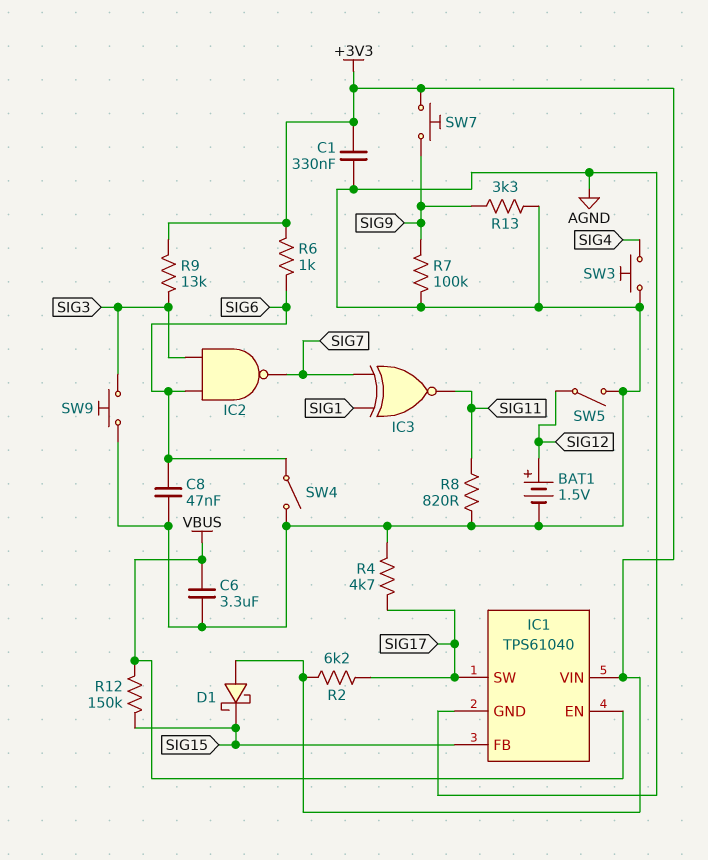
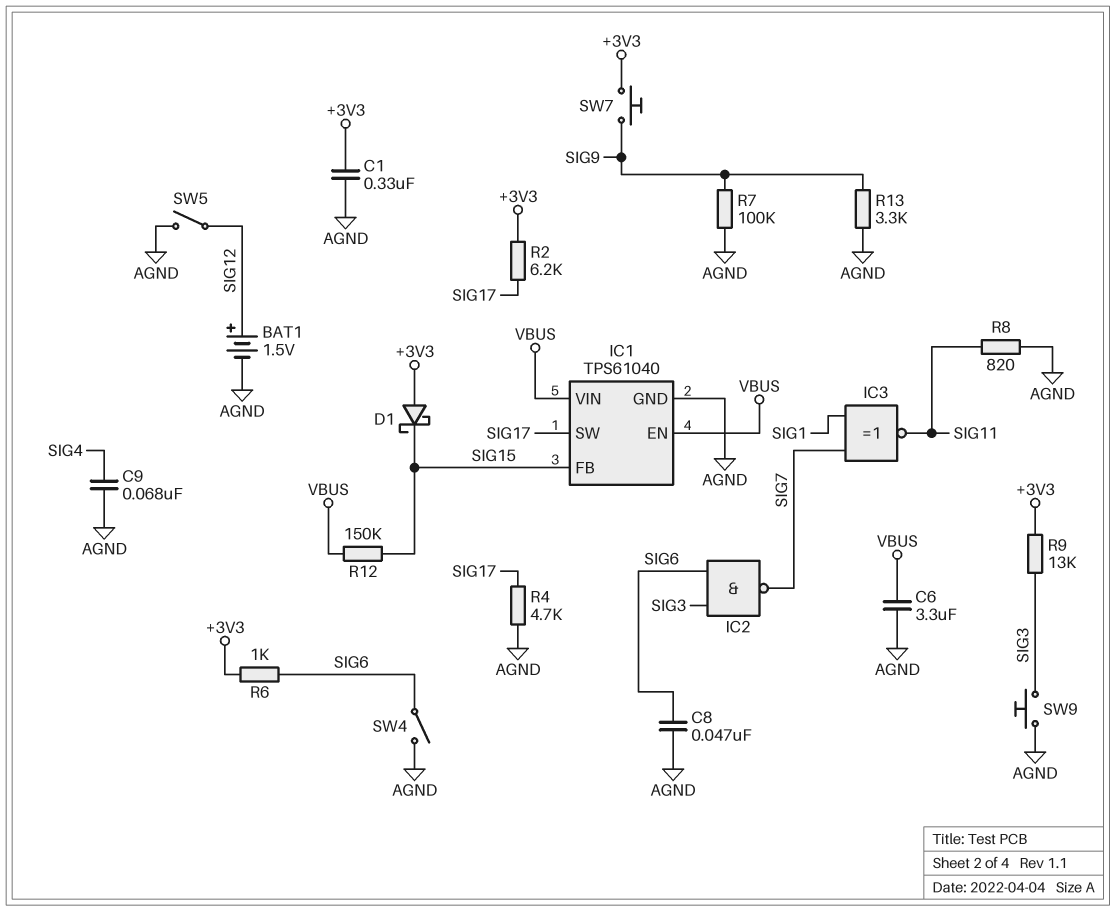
C9: none -> 68nF (AGND, SIG4)
IC1 pin VIN: +3V3 -> VBUS
SW3: button (AGND, SIG4) -> none

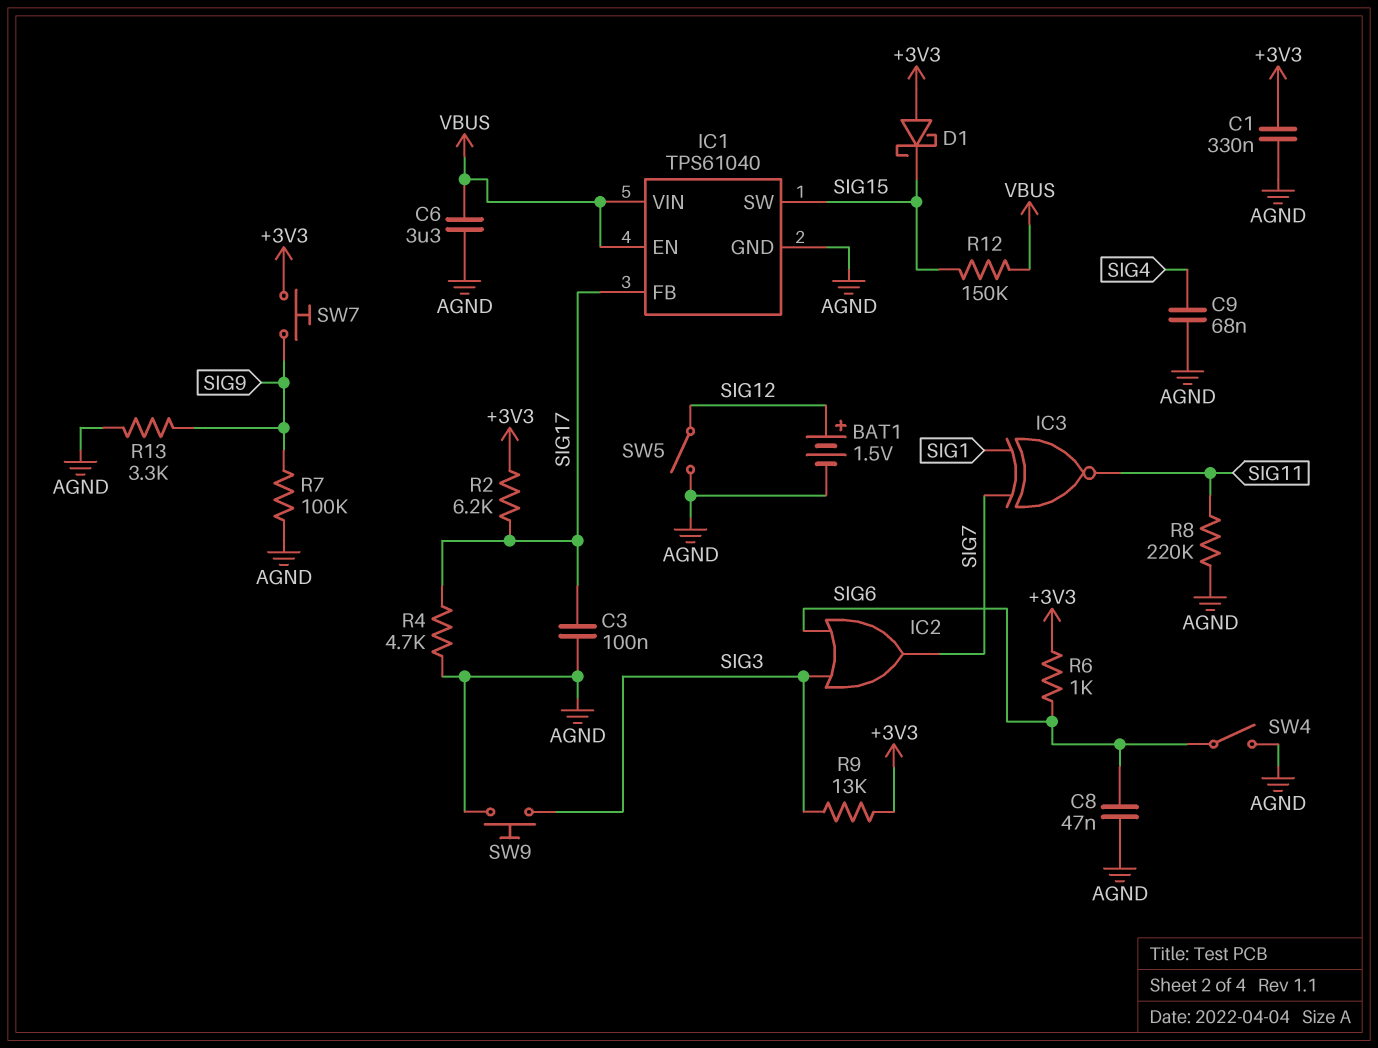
C3: none -> 100nF (AGND, SIG17)
IC1 pin FB: SIG15 -> SIG17
IC1 pin SW: SIG17 -> SIG15
IC2: NAND (in SIG3, in SIG6, out SIG7) -> OR (in SIG3, in SIG6, out SIG7)
R8: 820 (AGND, SIG11) -> 220k (AGND, SIG11)

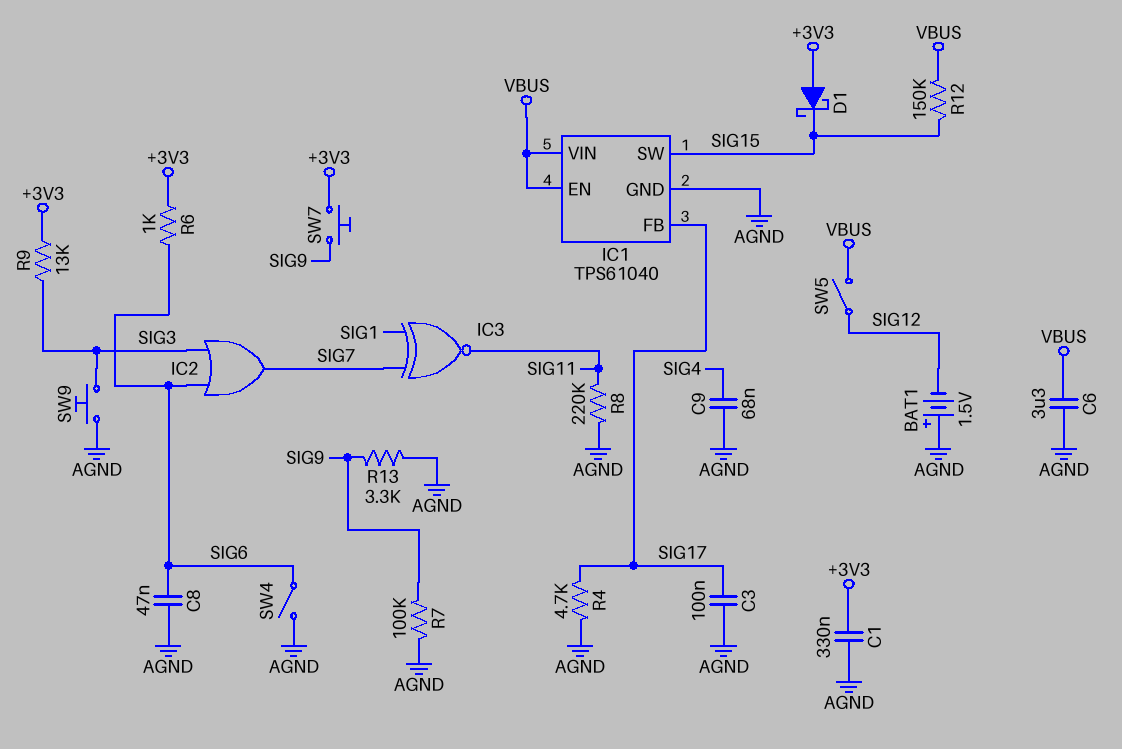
BAT1: 1.5V (plus SIG12, minus AGND) -> 1.5V (plus AGND, minus SIG12)
R2: 6.2k (+3V3, SIG17) -> none
SW5: switch (AGND, SIG12) -> switch (SIG12, VBUS)

